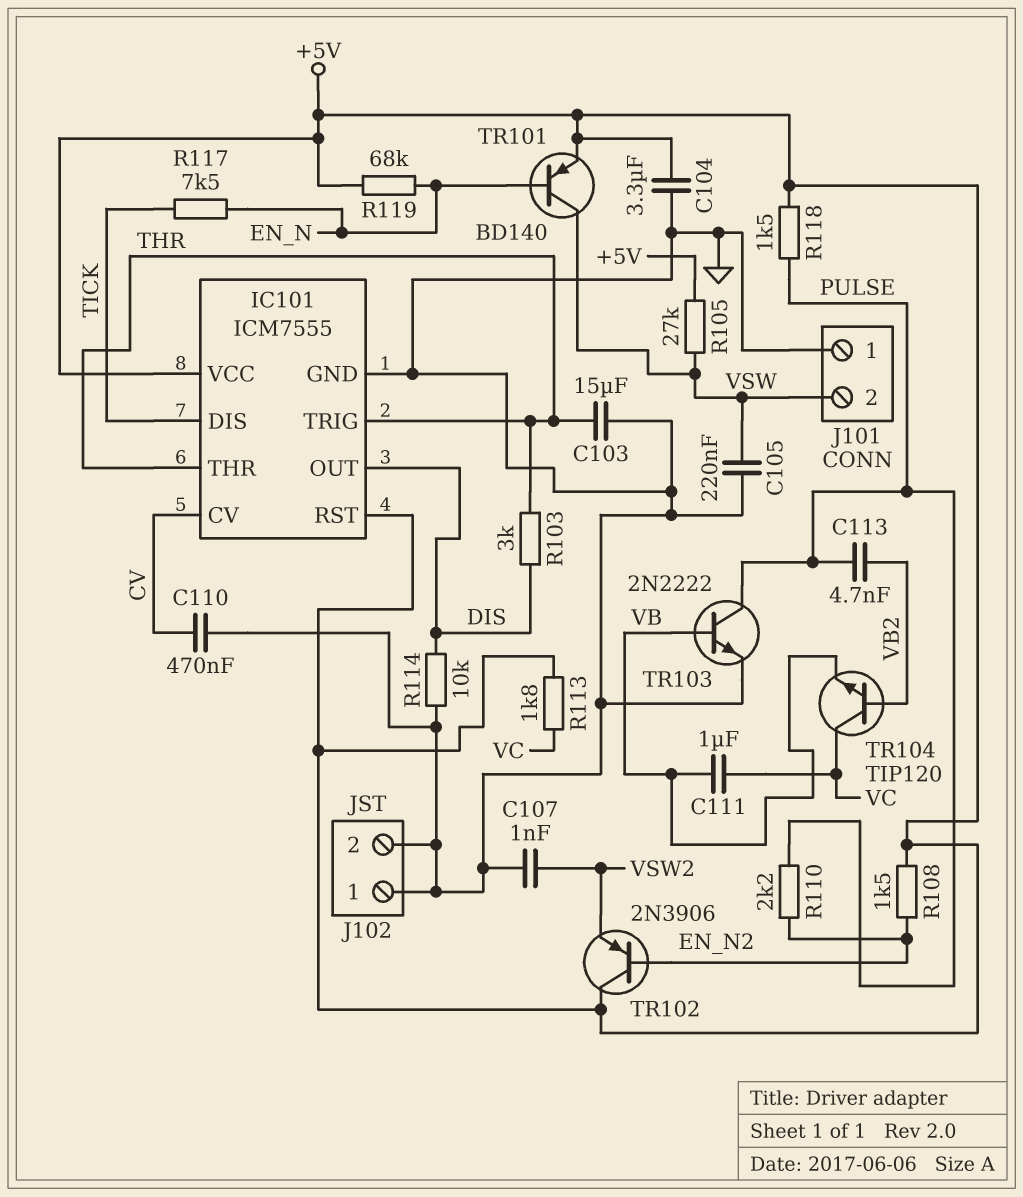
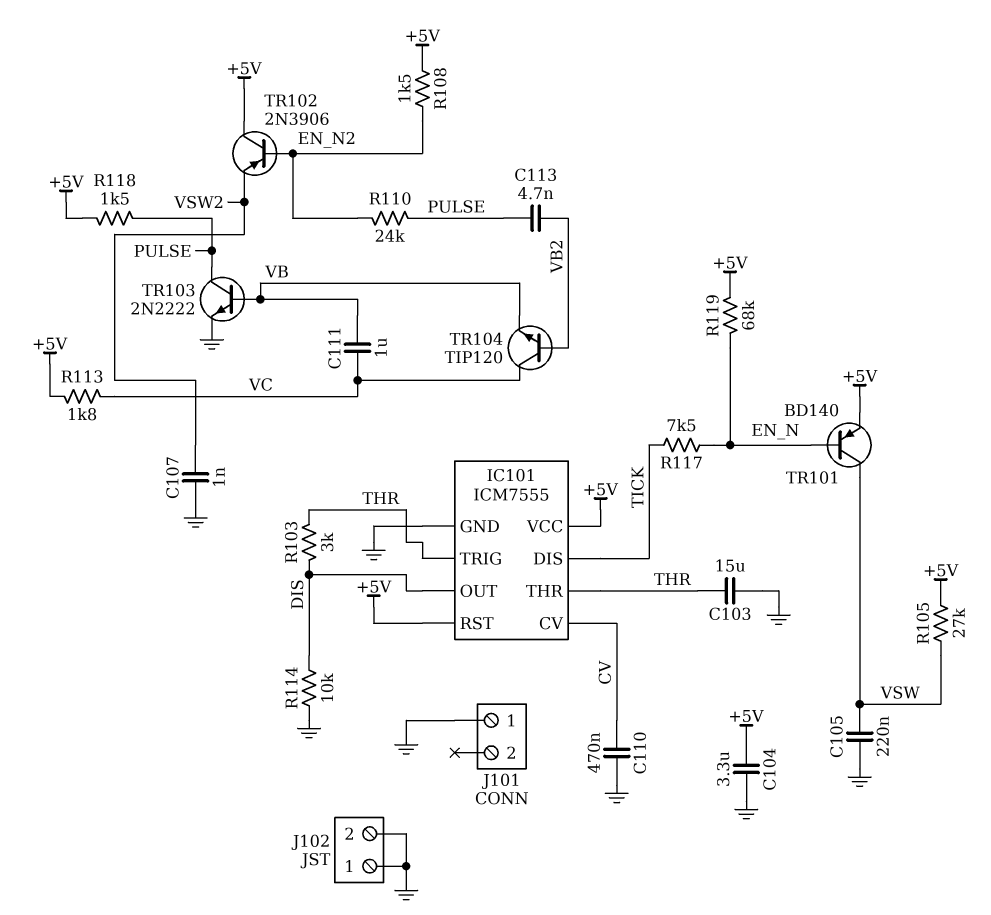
J101 pin 2: VSW -> none
R110: 2.2k (EN_N2, PULSE) -> 24k (EN_N2, PULSE)

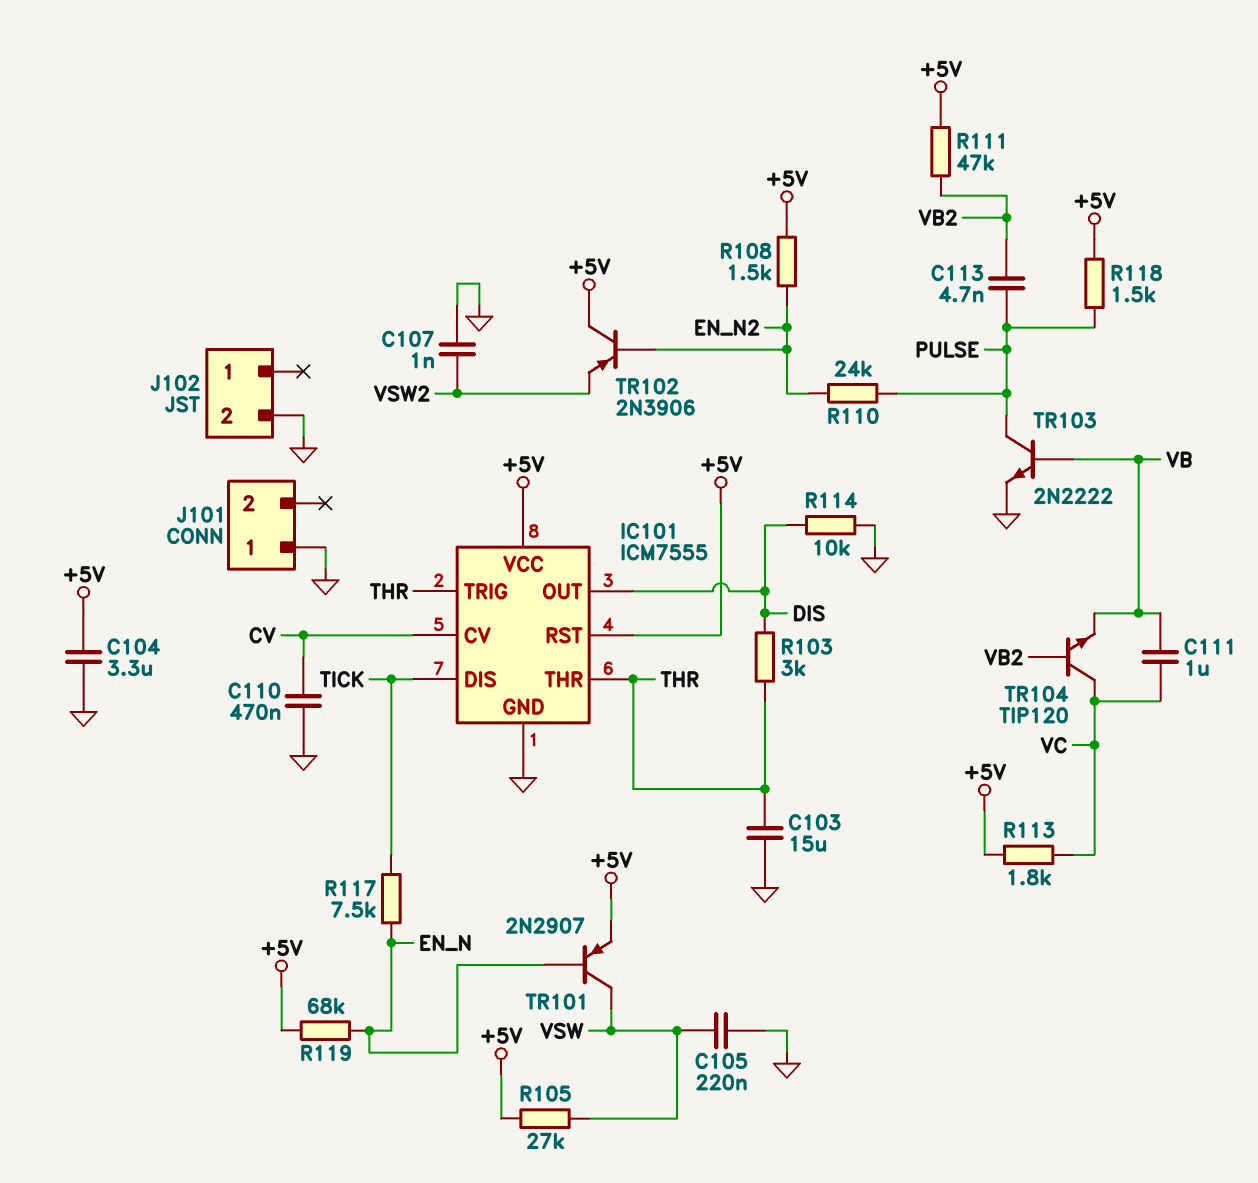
J102 pin 1: GND -> none
R111: none -> 47k (+5V, VB2)
TR101: PNP BD140 (B EN_N, C VSW, E +5V) -> PNP 2N2907 (B EN_N, C VSW, E +5V)

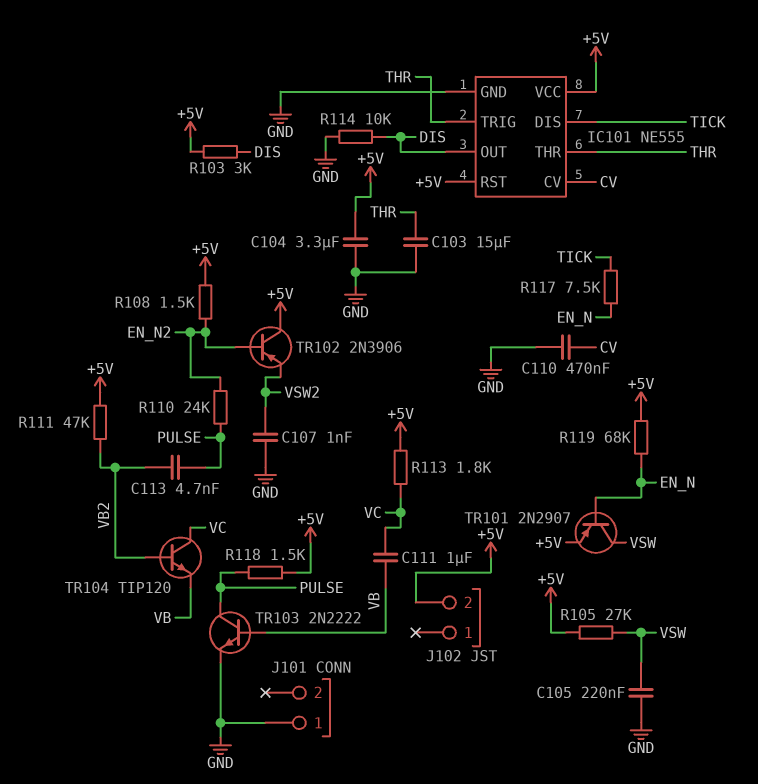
IC101: ICM7555 -> NE555
J102 pin 2: GND -> +5V
R103: 3k (DIS, THR) -> 3k (+5V, DIS)

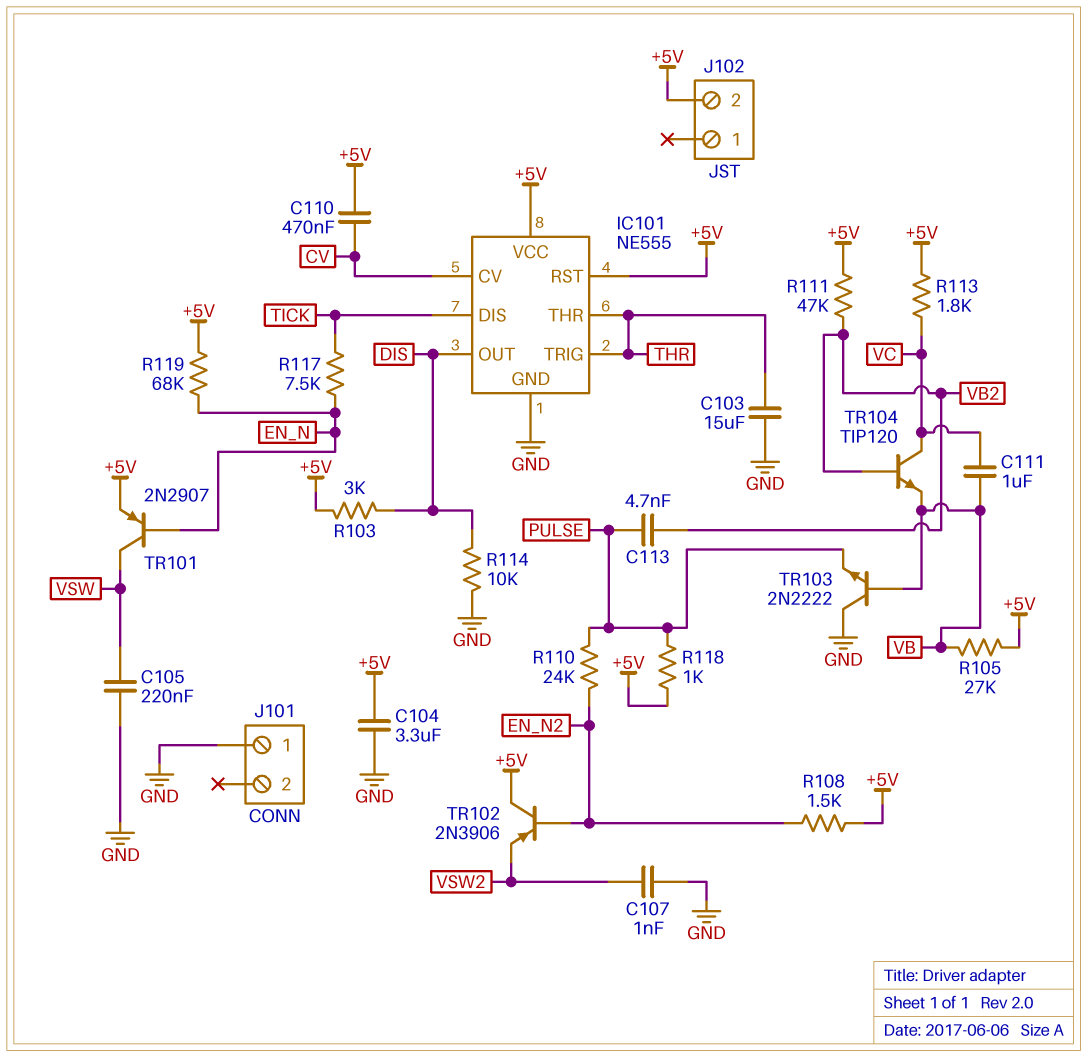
C110: 470nF (CV, GND) -> 470nF (+5V, CV)
R105: 27k (+5V, VSW) -> 27k (+5V, VB)
R118: 1.5k (+5V, PULSE) -> 1k (+5V, PULSE)
TR103: NPN 2N2222 (B VB, C PULSE, E GND) -> NPN 2N2222 (B VB, C GND, E PULSE)

